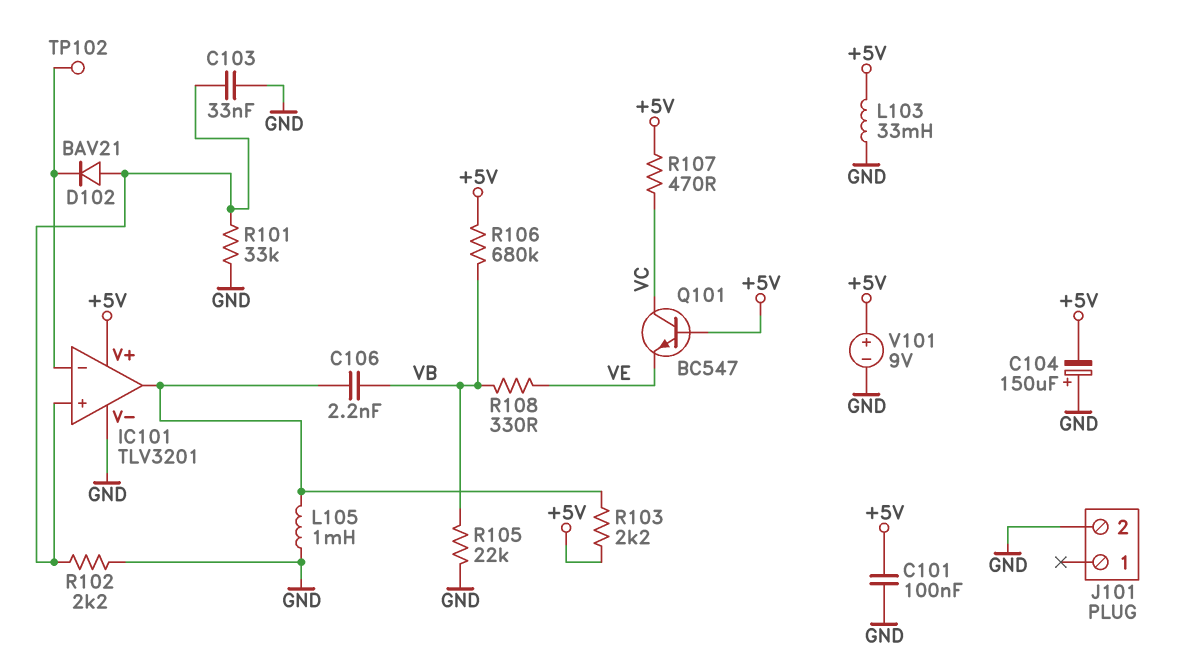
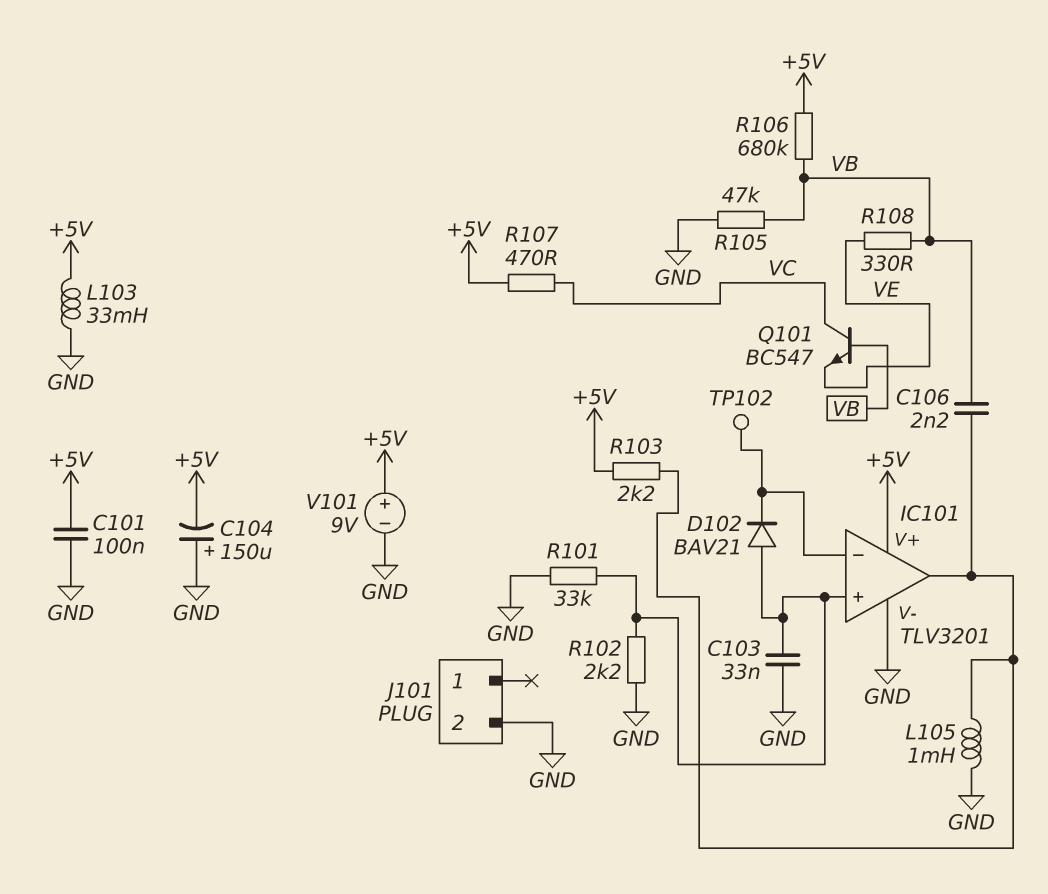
Q101: NPN BC547 (B +5V, C VC, E VE) -> NPN BC547 (B VB, C VC, E VE)
R105: 22k (GND, VB) -> 47k (GND, VB)

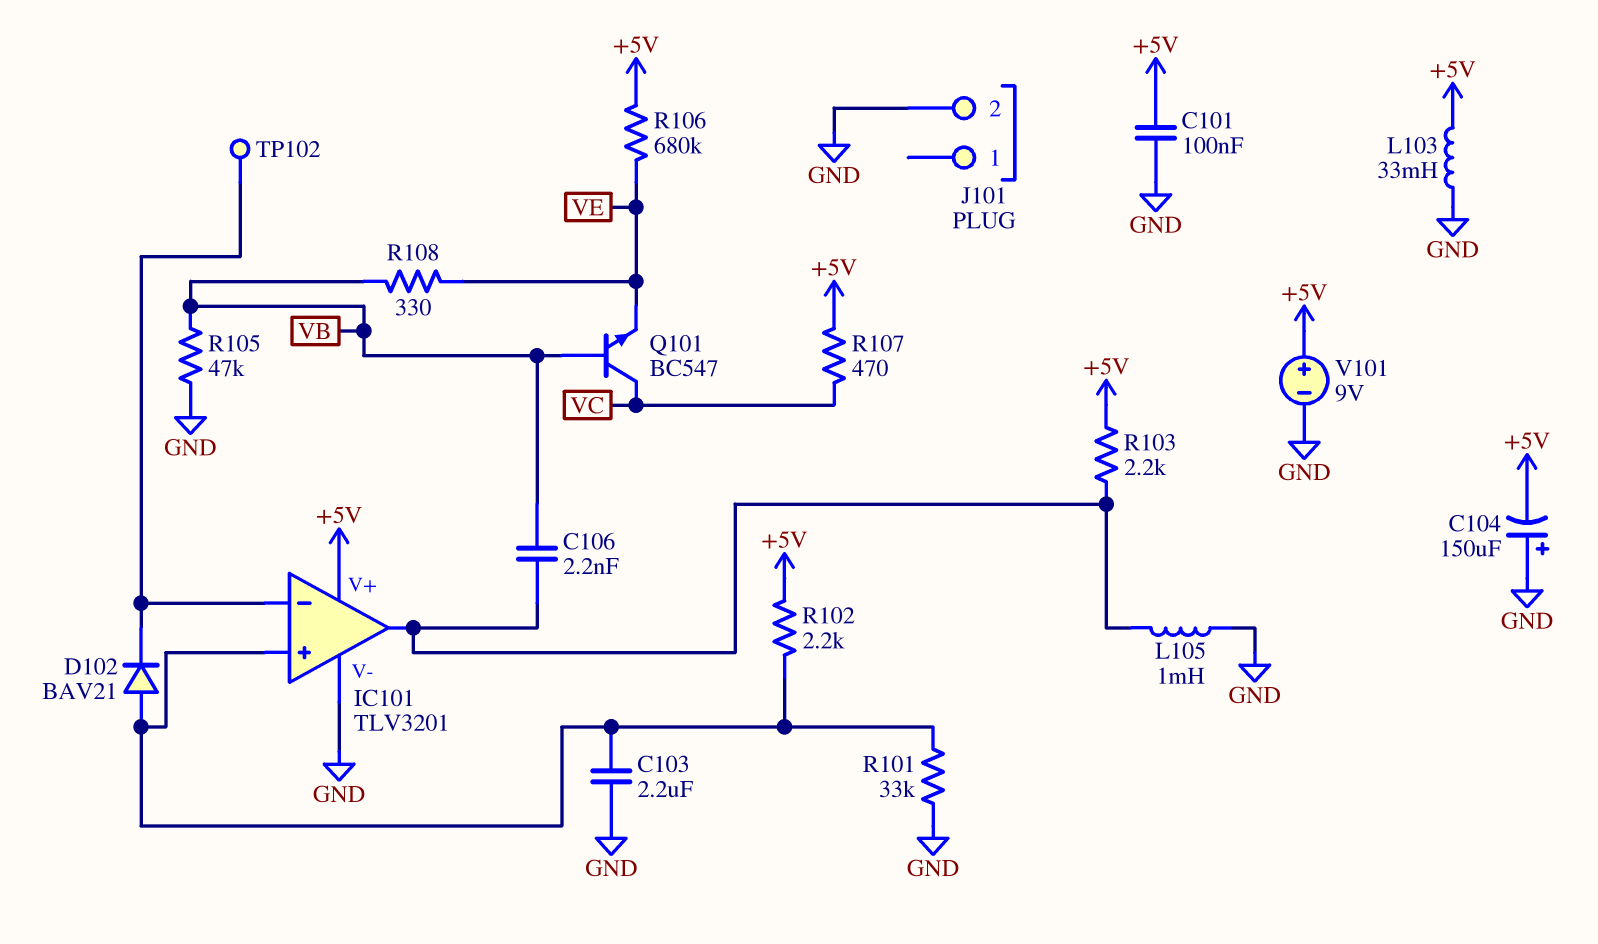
C103: 33nF (GND, IC101/in+) -> 2.2uF (GND, IC101/in+)
R102: 2.2k (GND, IC101/in+) -> 2.2k (+5V, IC101/in+)
R106: 680k (+5V, VB) -> 680k (+5V, VE)

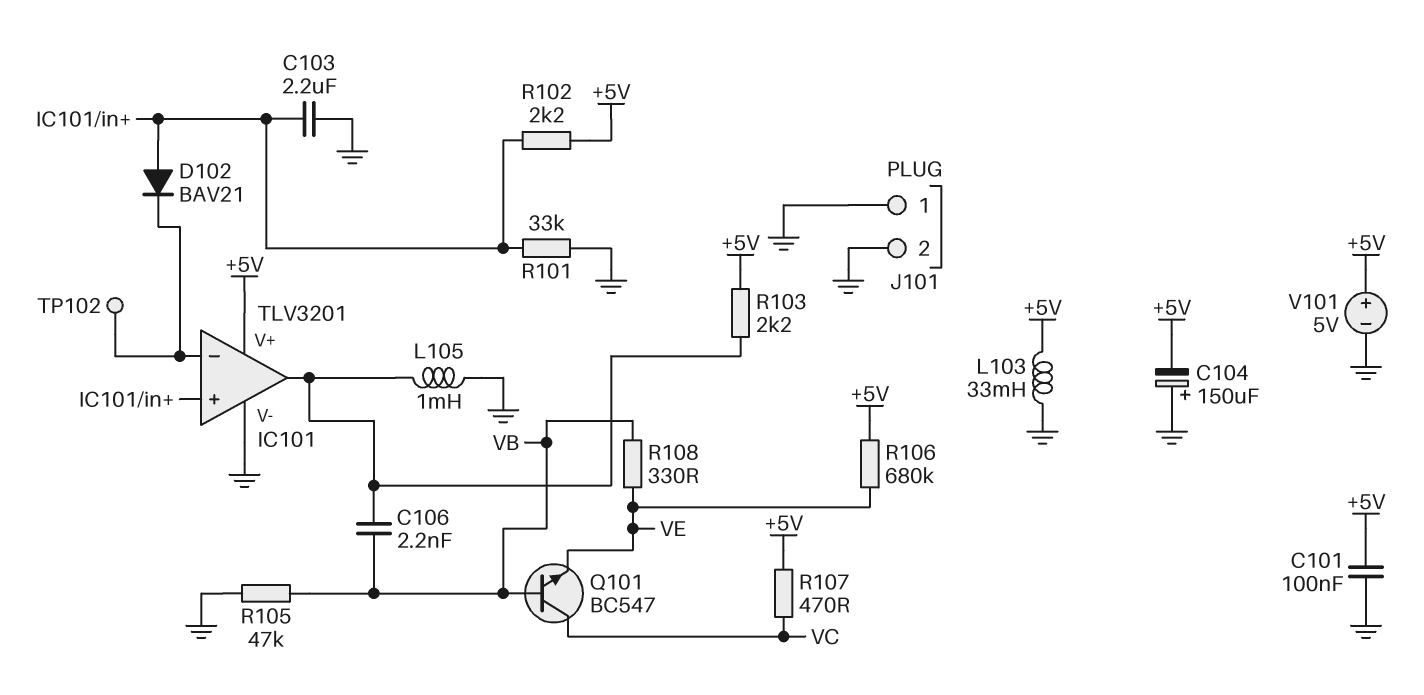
J101 pin 1: none -> GND
V101: 9V (plus +5V, minus GND) -> 5V (plus +5V, minus GND)

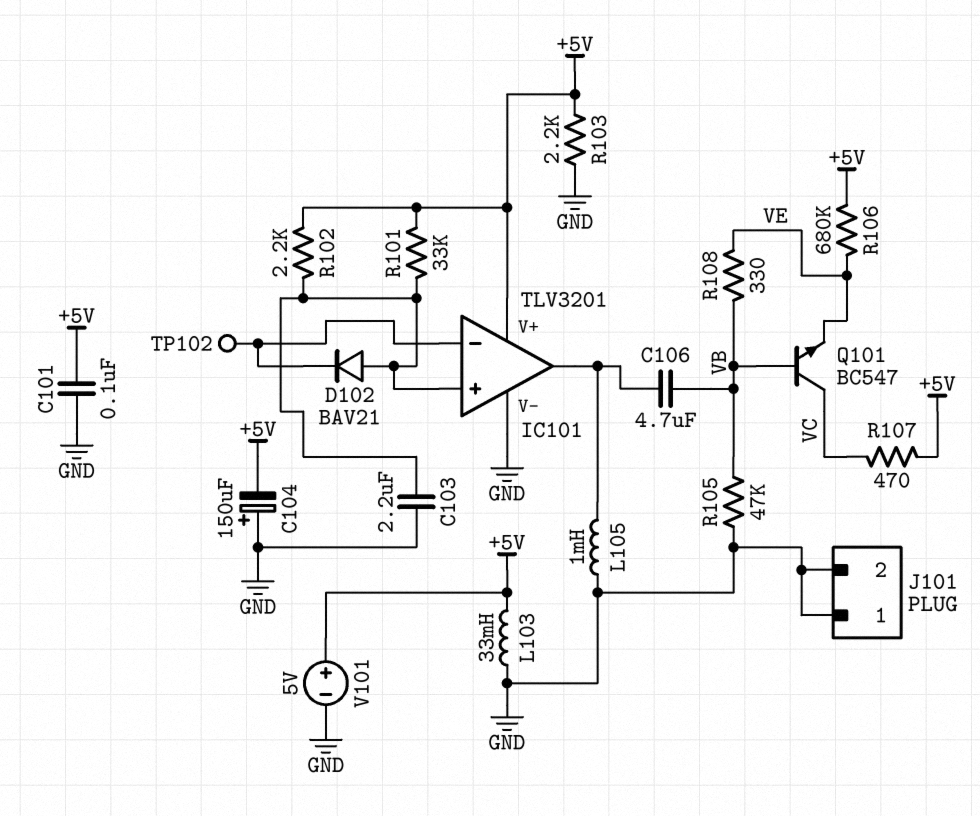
C106: 2.2nF (IC101/out, VB) -> 4.7uF (IC101/out, VB)
R101: 33k (GND, IC101/in+) -> 33k (+5V, IC101/in+)
R103: 2.2k (+5V, IC101/out) -> 2.2k (+5V, GND)

